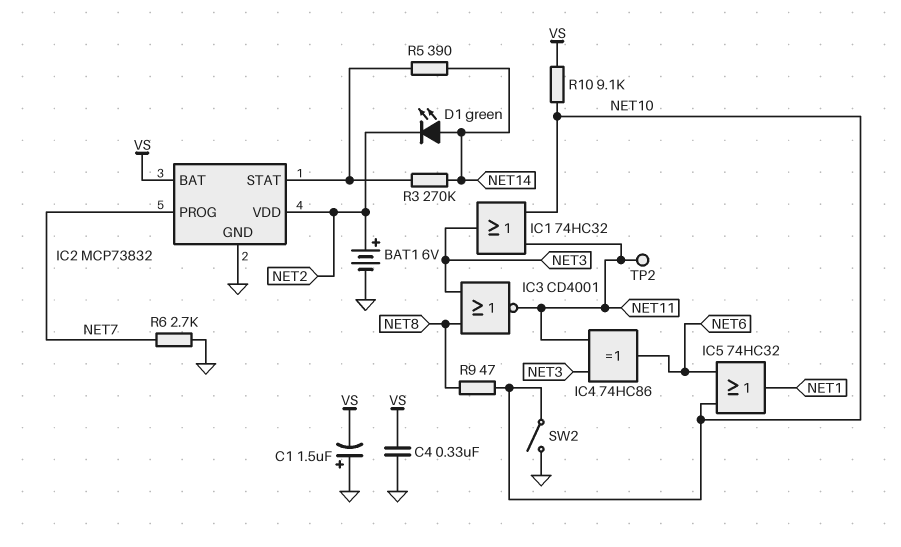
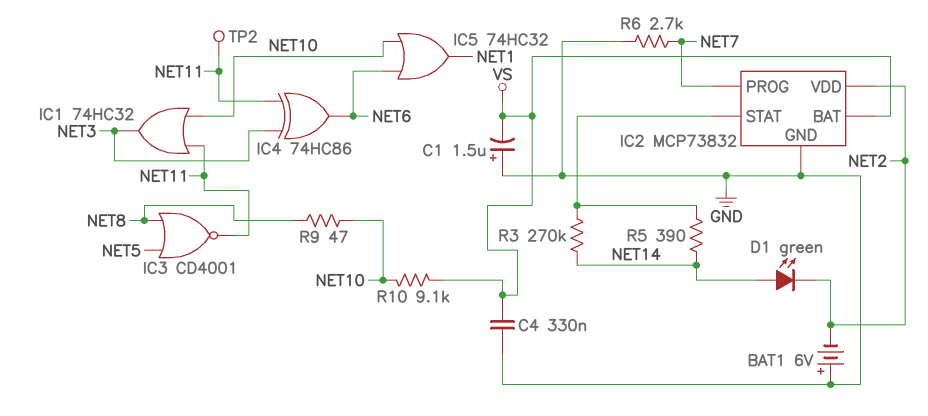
BAT1: 6V (plus NET2, minus GND) -> 6V (plus GND, minus NET2)
IC3: NOR CD4001 (in NET3, in NET8, out NET11) -> NOR CD4001 (in NET5, in NET8, out NET11)
SW2: switch (GND, NET10) -> none

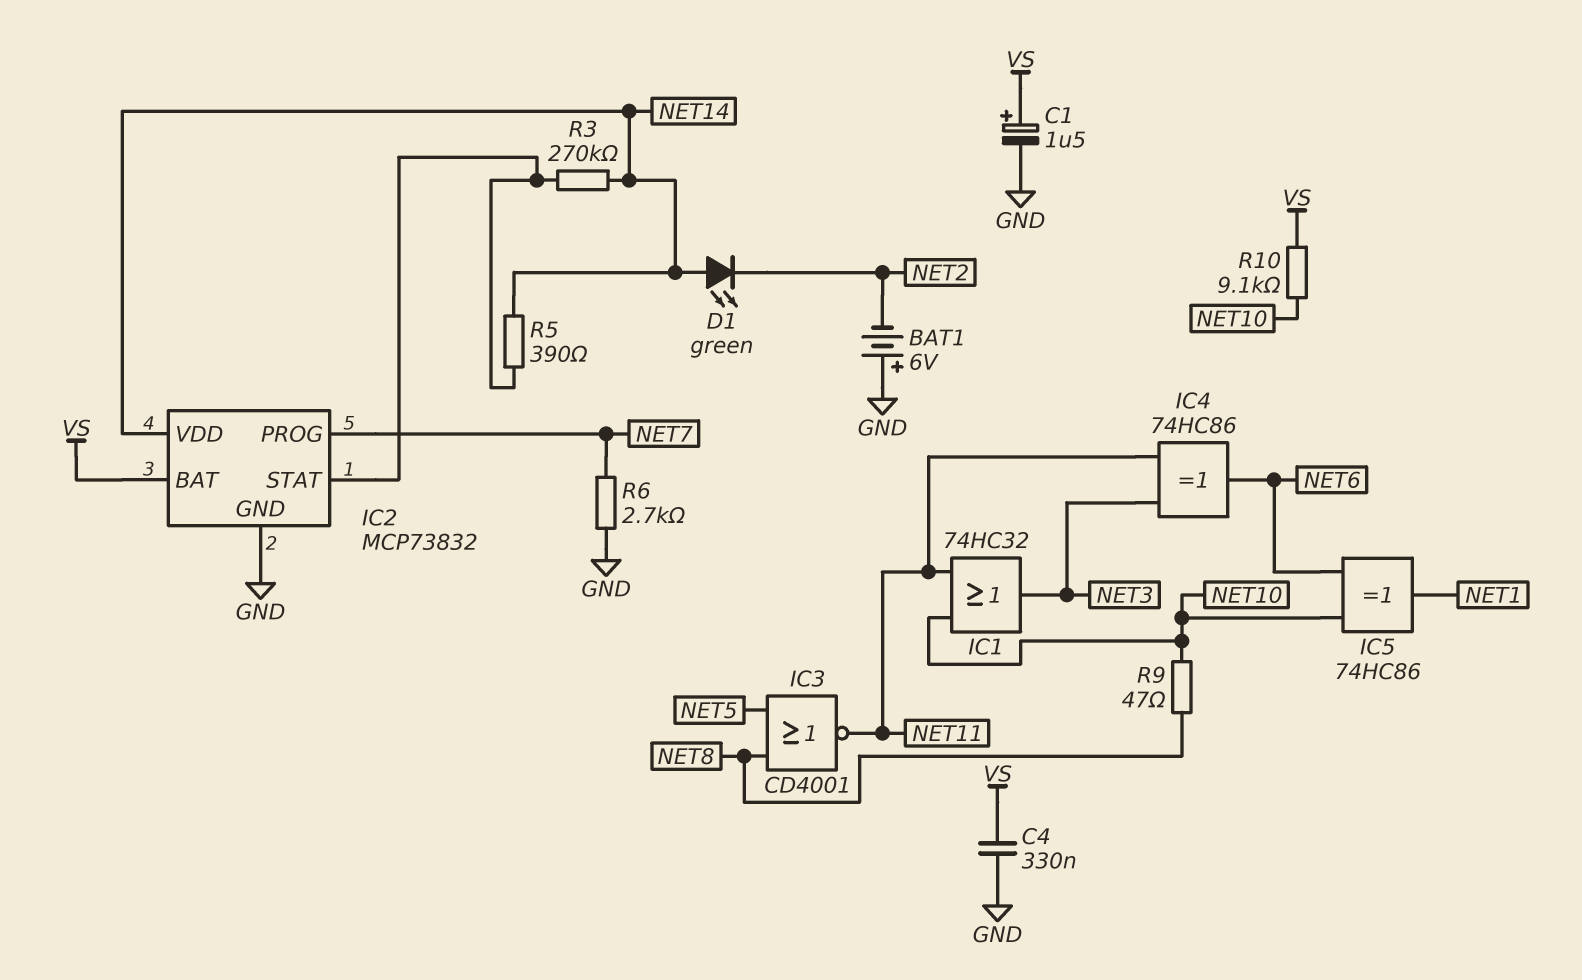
C1: 1.5uF (plus GND, minus VS) -> 1.5uF (plus VS, minus GND)
IC2 pin VDD: NET2 -> NET14
IC5: OR 74HC32 (in NET6, in NET10, out NET1) -> XOR 74HC86 (in NET6, in NET10, out NET1)
TP2: test point (NET11) -> none

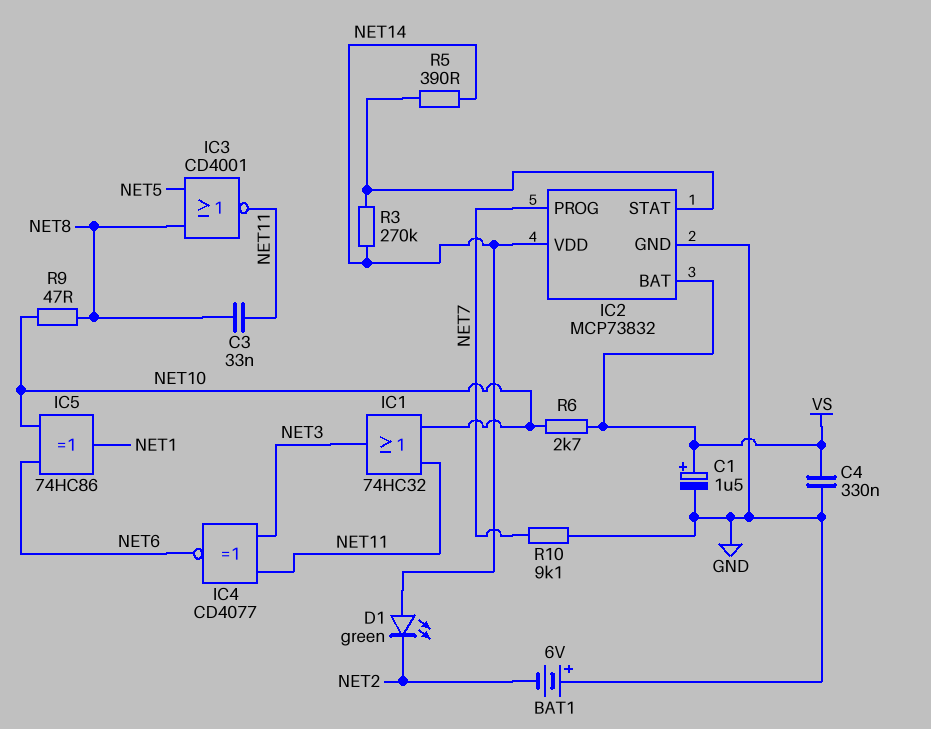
C3: none -> 33nF (NET8, NET11)
IC4: XOR 74HC86 (in NET3, in NET11, out NET6) -> XNOR CD4077 (in NET3, in NET11, out NET6)
R6: 2.7k (GND, NET7) -> 2.7k (NET10, VS)
R10: 9.1k (NET10, VS) -> 9.1k (GND, NET7)

